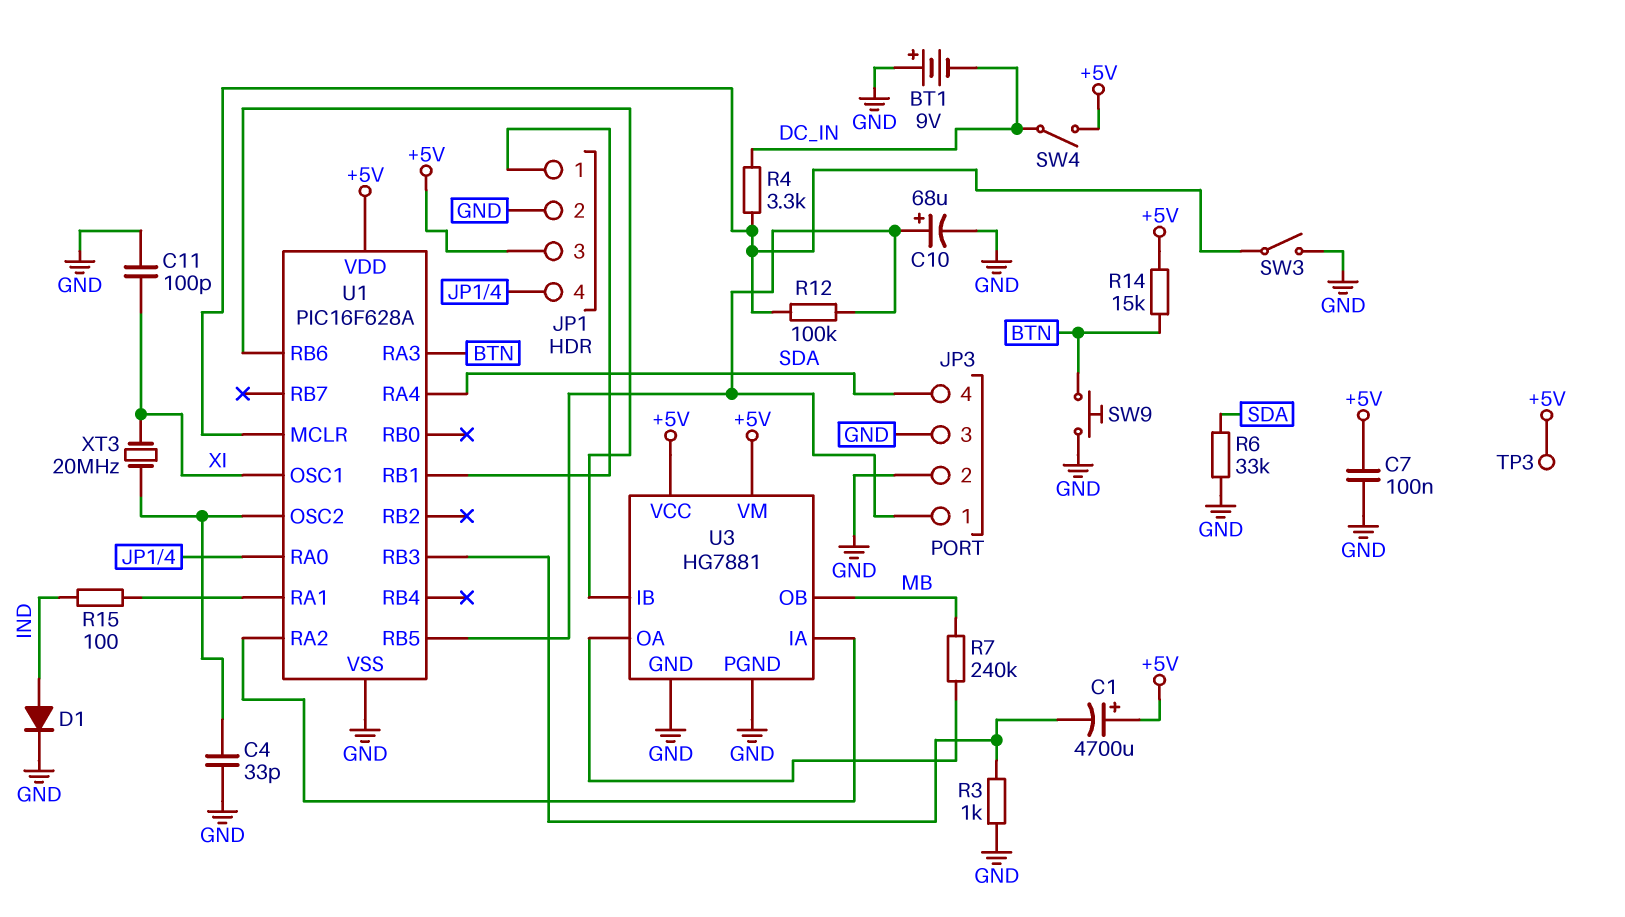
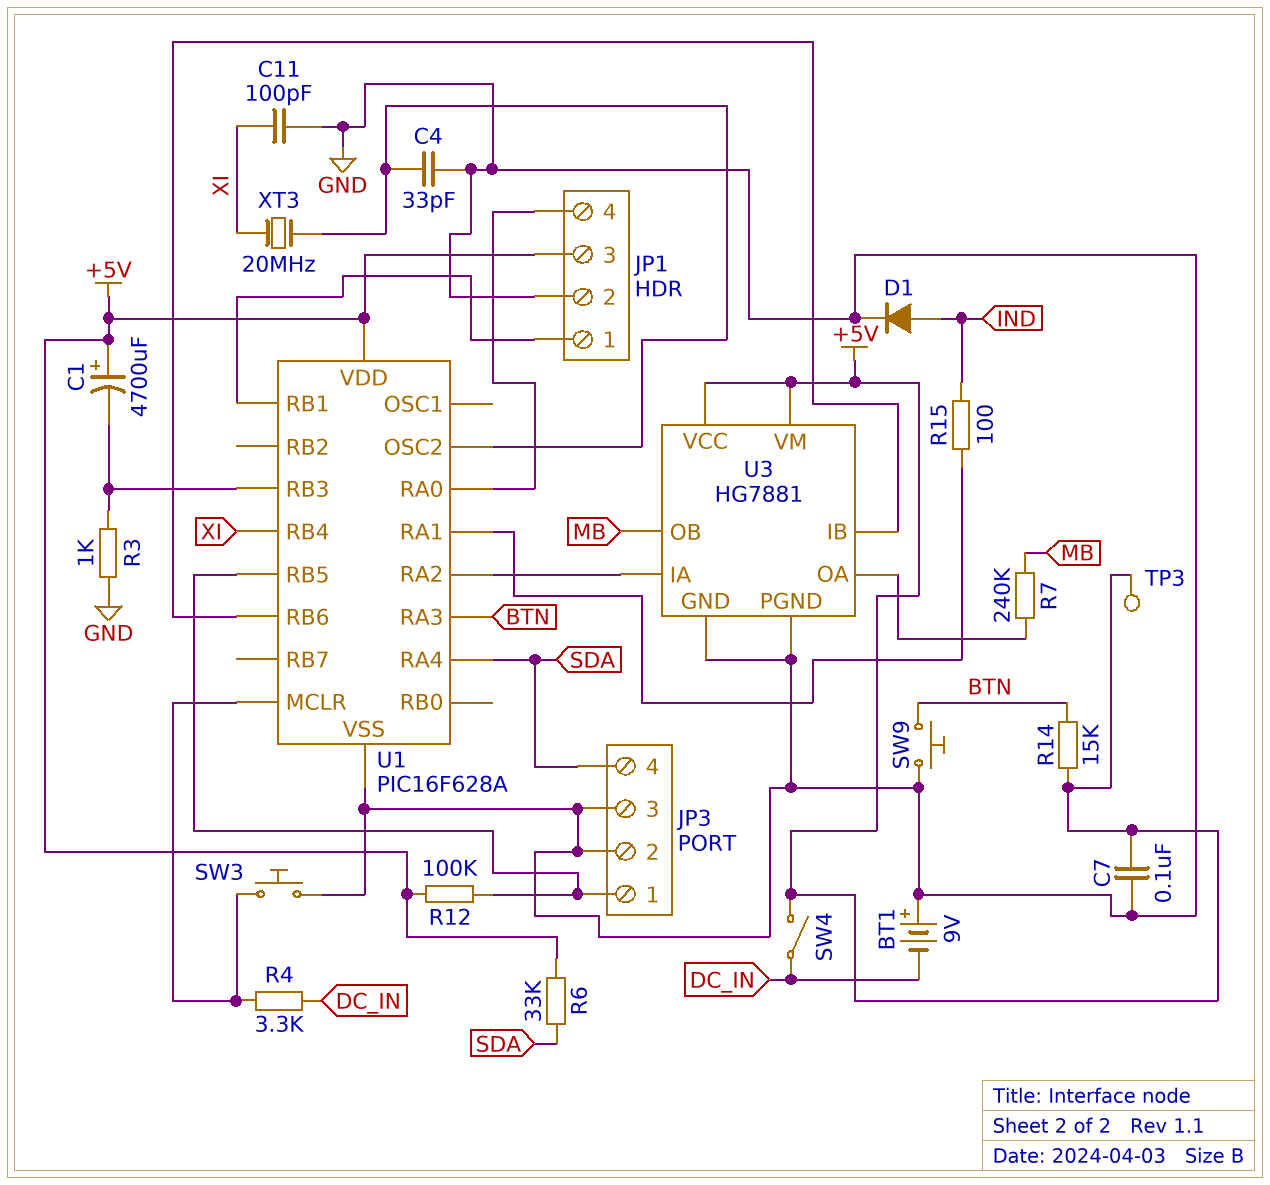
C10: 68uF (plus JP3/1, minus GND) -> none
R6: 33k (GND, SDA) -> 33k (+5V, SDA)
R12: 100k (JP3/1, U1/MCLR) -> 100k (+5V, JP3/1)
SW3: switch (GND, U1/MCLR) -> button (GND, U1/MCLR)
U1 pin OSC1: XI -> none
U1 pin RB4: none -> XI

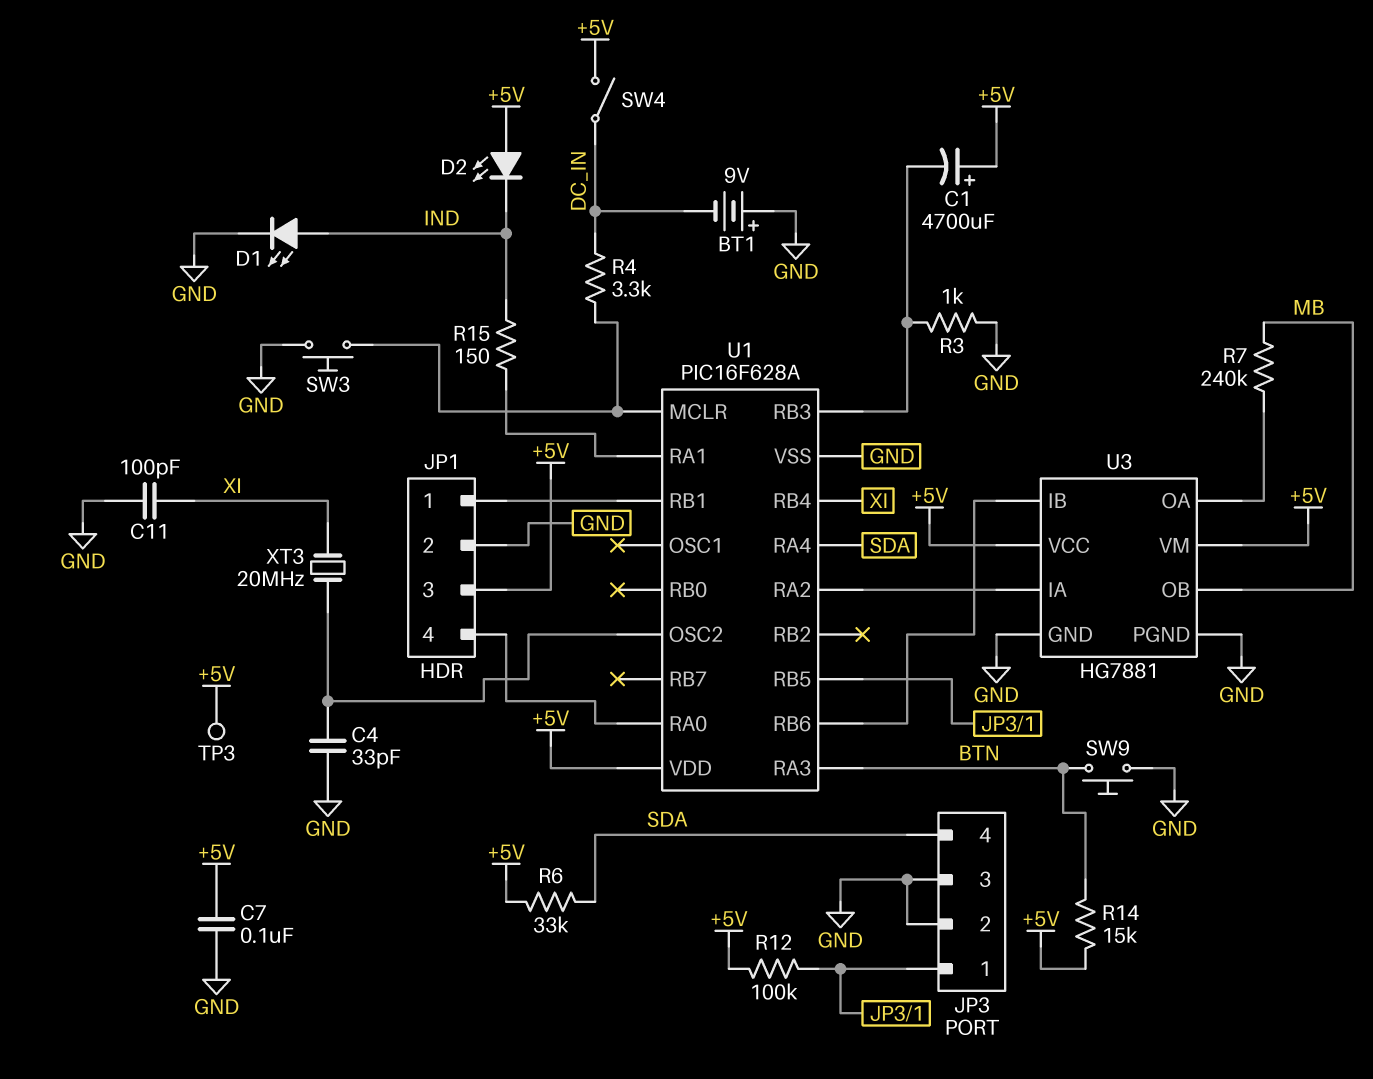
D1: diode (A IND, K GND) -> LED (A IND, K GND)
D2: none -> LED (A +5V, K IND)
R15: 100 (IND, U1/RA1) -> 150 (IND, U1/RA1)

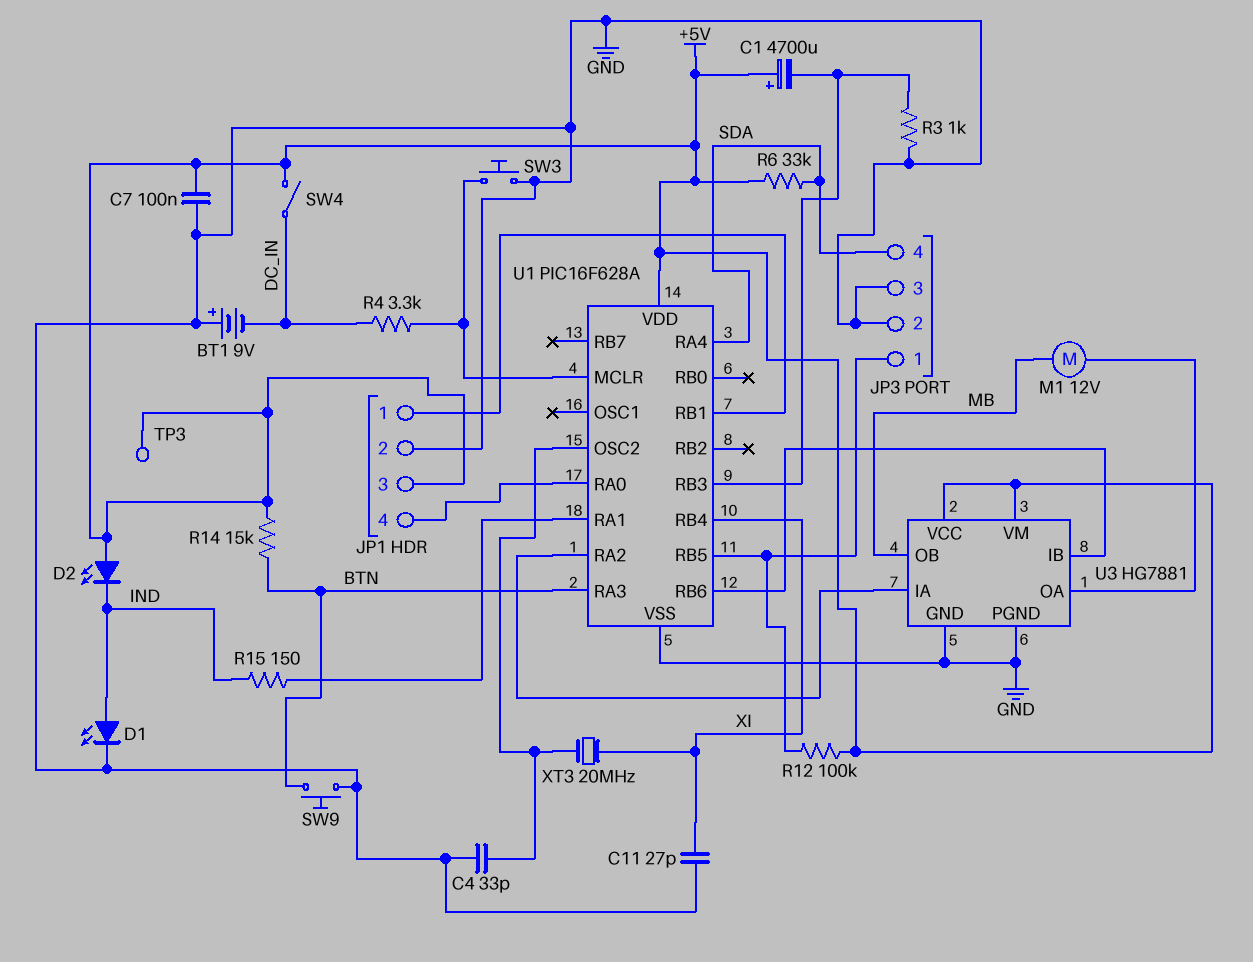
C11: 100pF (GND, XI) -> 27pF (GND, XI)
M1: none -> motor 12V (MB, U3/OA)
R7: 240k (MB, U3/OA) -> none

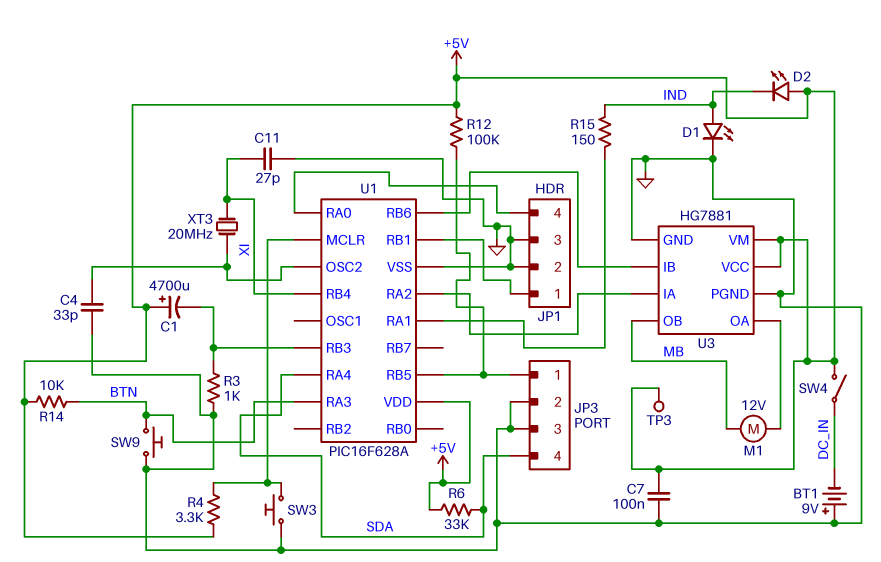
JP1 pin 3: +5V -> GND
R4: 3.3k (DC_IN, U1/MCLR) -> 3.3k (+5V, U1/MCLR)
R14: 15k (+5V, BTN) -> 10k (+5V, BTN)

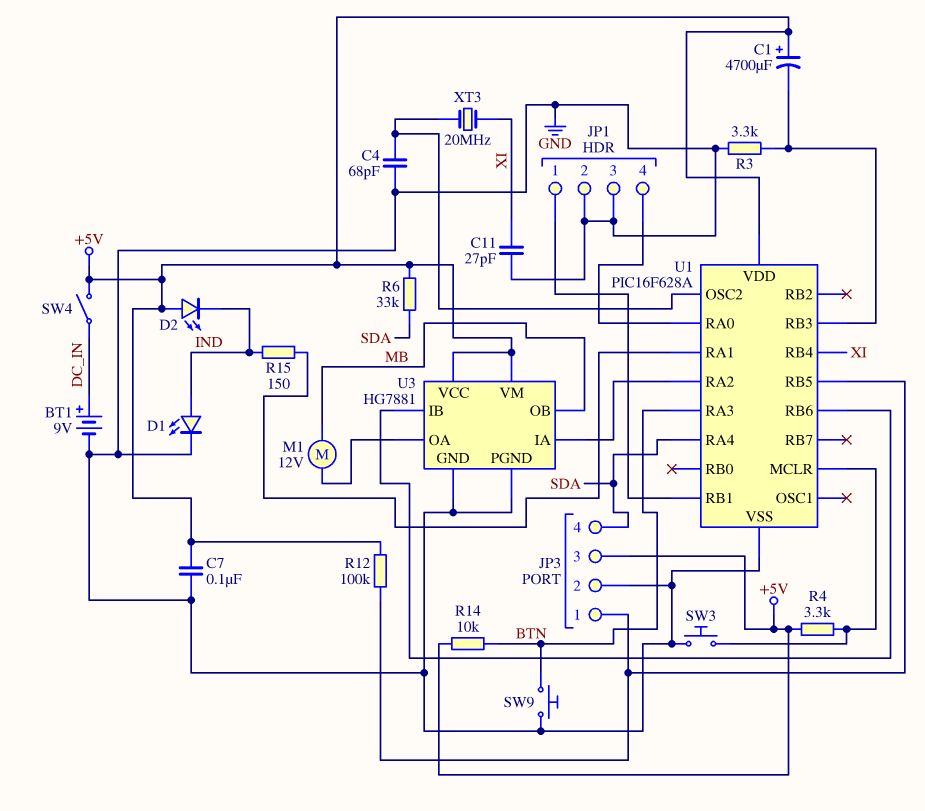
BT1: 9V (plus GND, minus DC_IN) -> 9V (plus DC_IN, minus GND)
C4: 33pF (GND, U1/OSC2) -> 68pF (GND, U1/OSC2)
JP3 pin 3: GND -> +5V
R3: 1k (GND, U1/RB3) -> 3.3k (GND, U1/RB3)
TP3: test point (+5V) -> none

